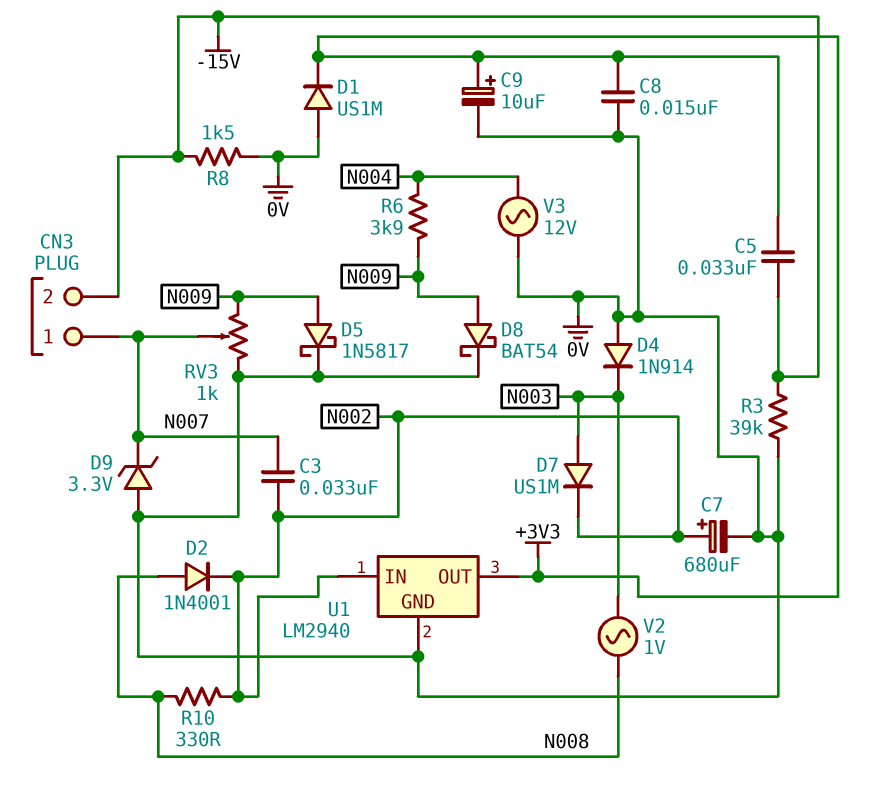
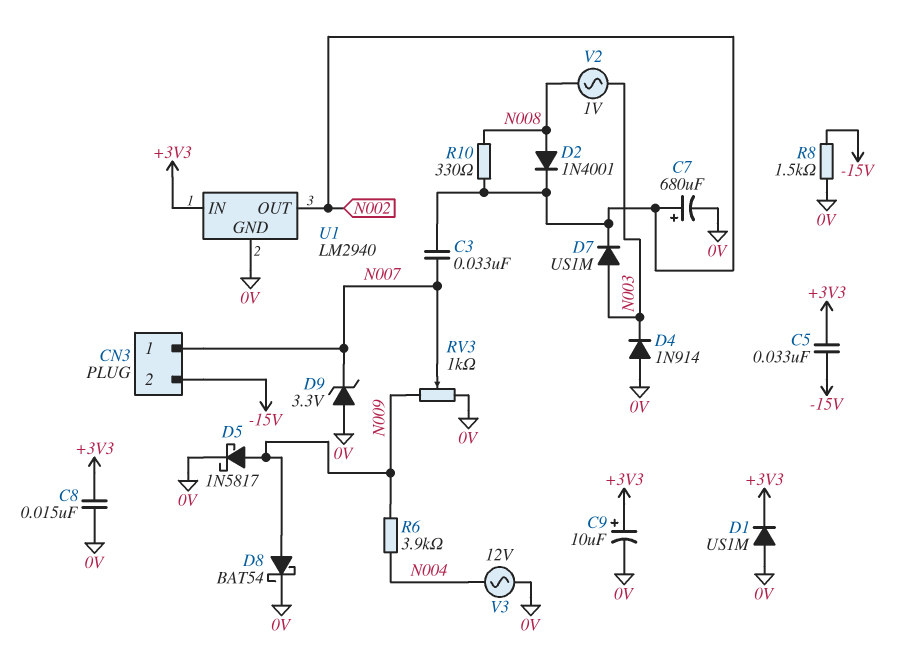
R3: 39k (-15V, 0V) -> none
U1 pin IN: N002 -> +3V3
U1 pin OUT: +3V3 -> N002

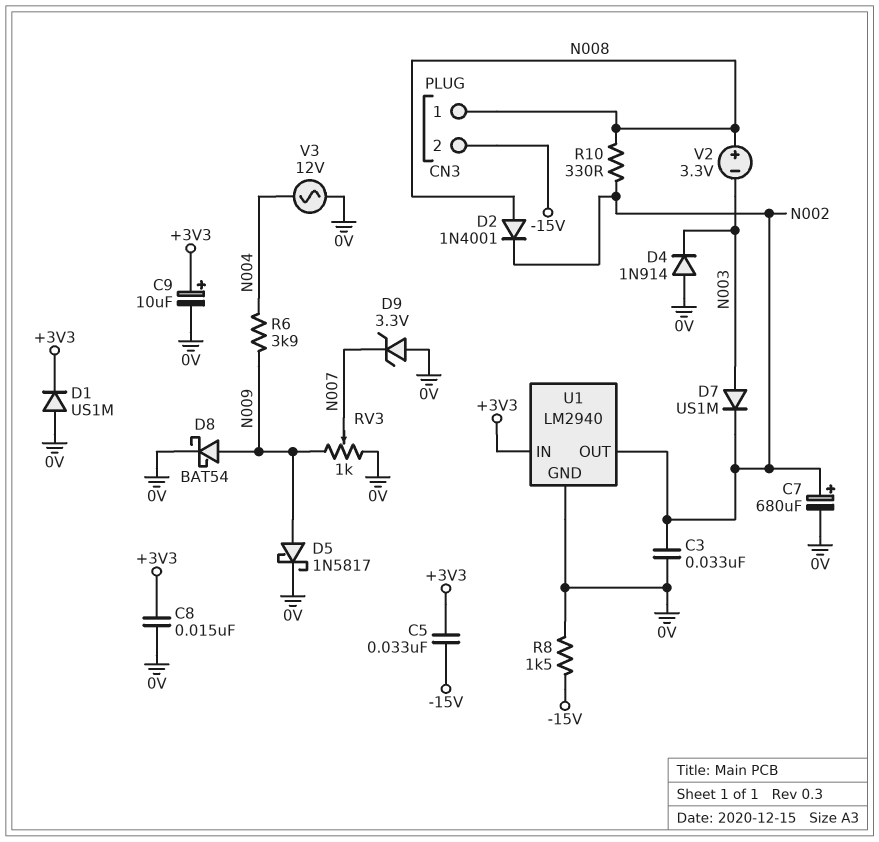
C3: 33nF (N002, N007) -> 33nF (0V, N002)
CN3 pin 1: N007 -> N008
V2: AC 1V (N003, N008) -> 3.3V (plus N008, minus N003)

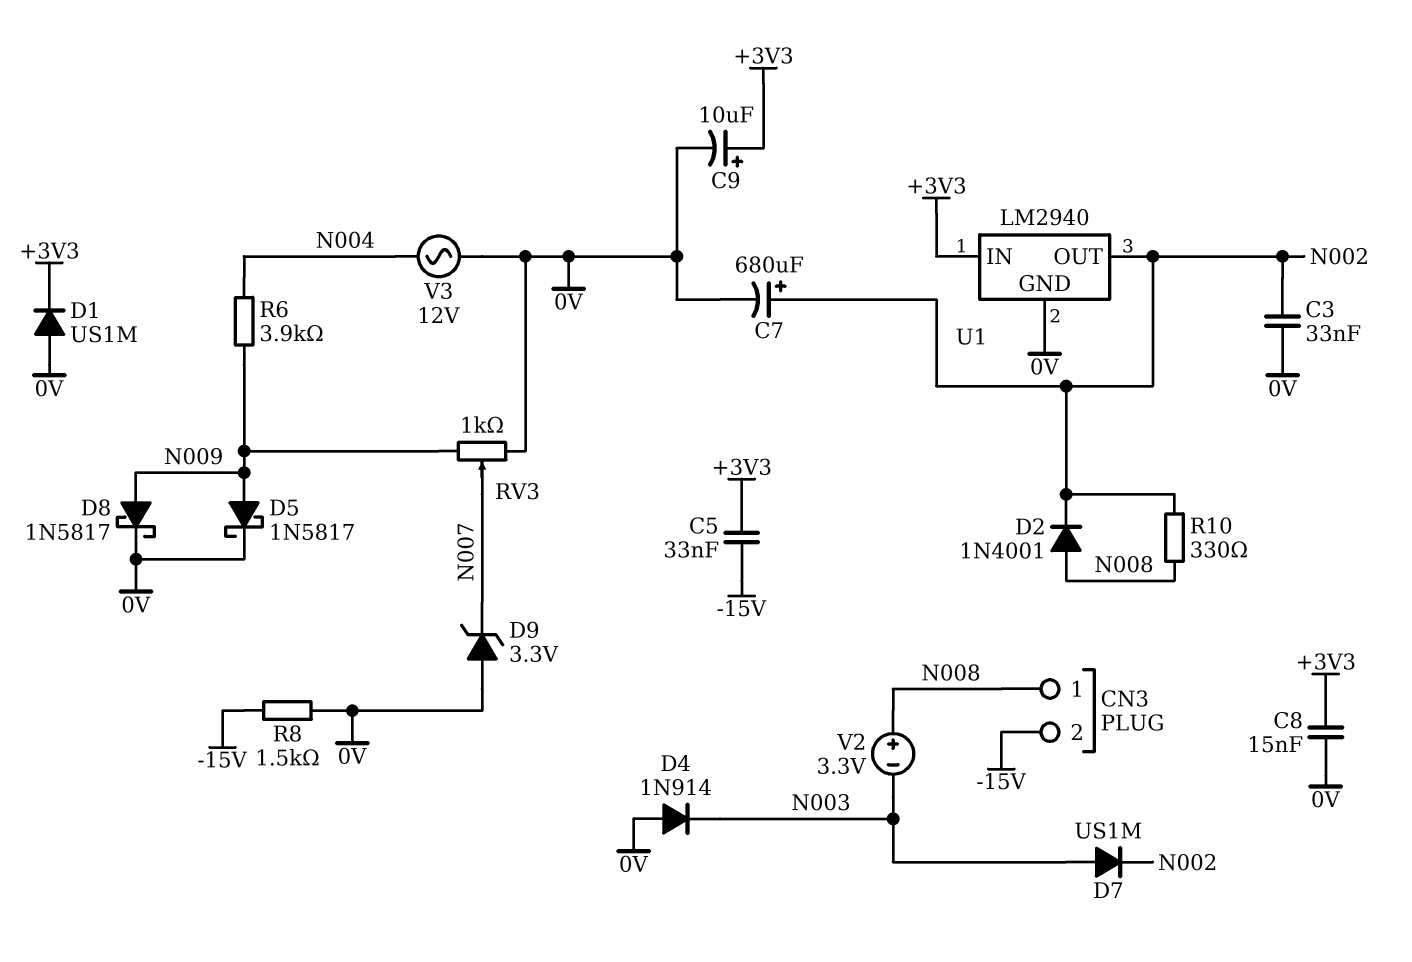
D8: schottky BAT54 (A N009, K 0V) -> schottky 1N5817 (A N009, K 0V)

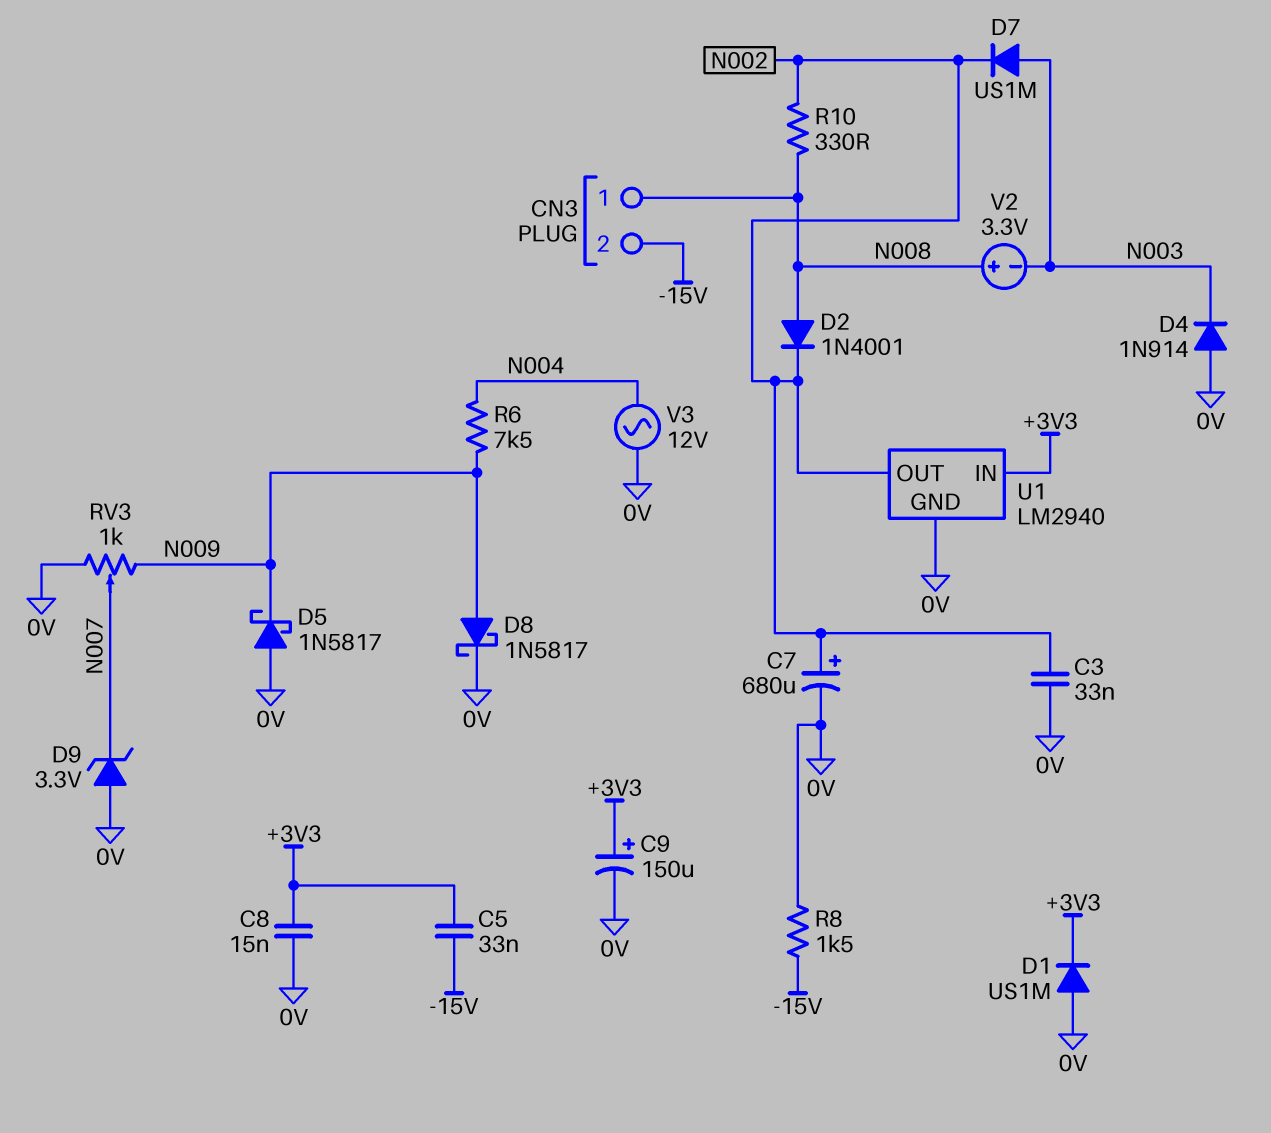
C9: 10uF (plus +3V3, minus 0V) -> 150uF (plus +3V3, minus 0V)
D5: schottky 1N5817 (A N009, K 0V) -> schottky 1N5817 (A 0V, K N009)
R6: 3.9k (N004, N009) -> 7.5k (N004, N009)

